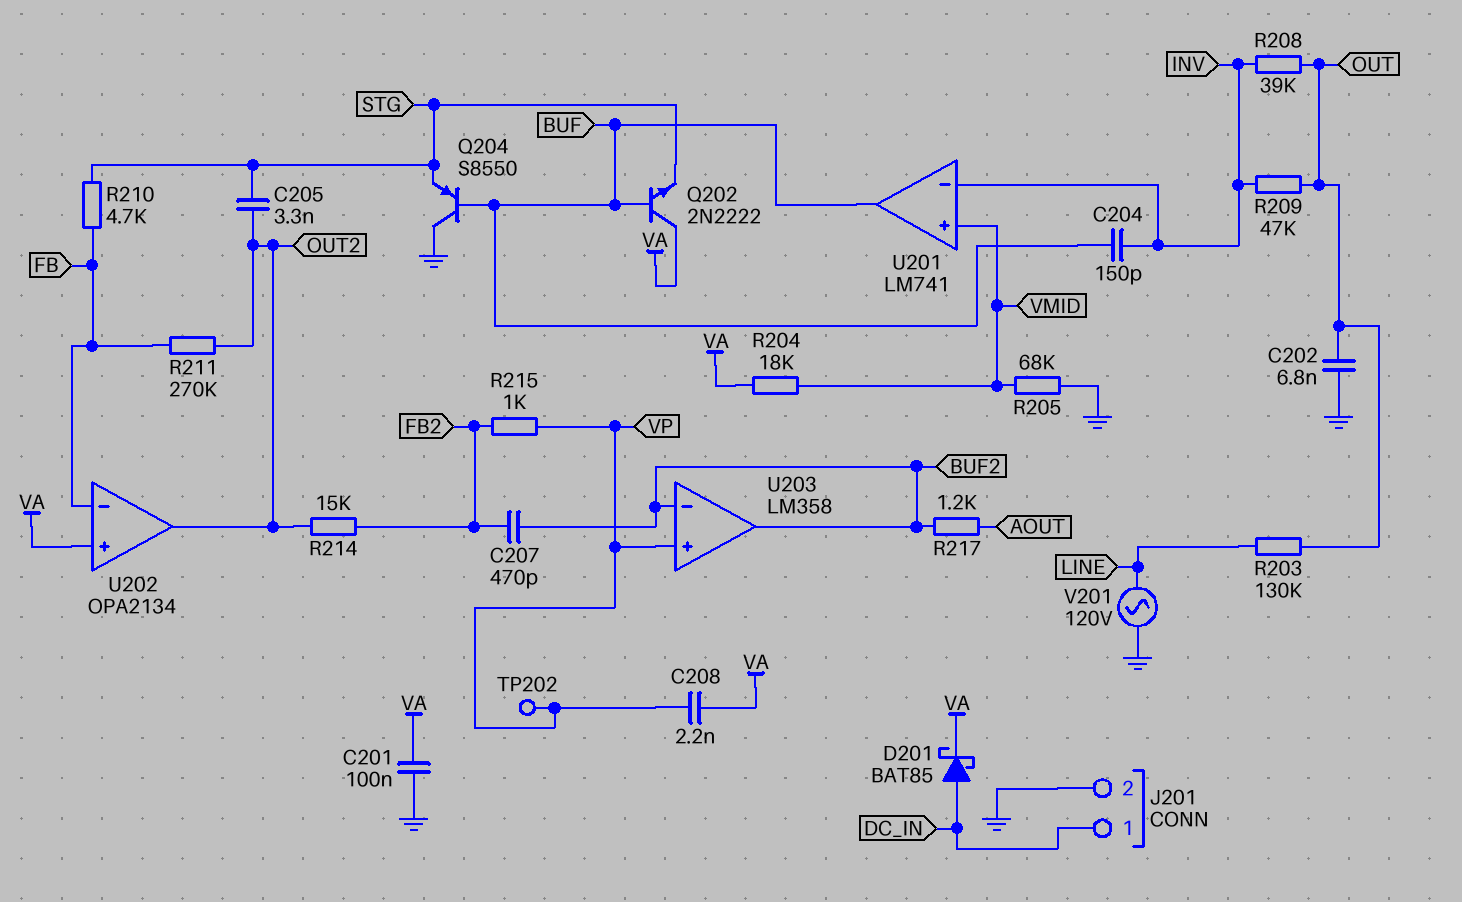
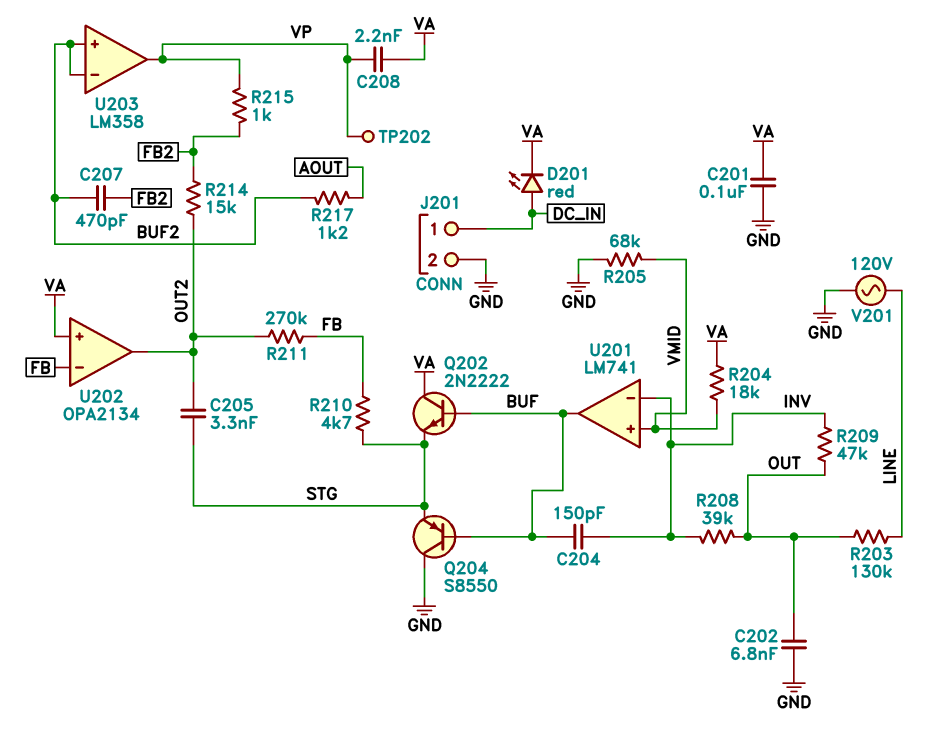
D201: schottky BAT85 (A DC_IN, K VA) -> LED red (A DC_IN, K VA)
U203 pin in+: VP -> BUF2
U203 pin out: BUF2 -> VP

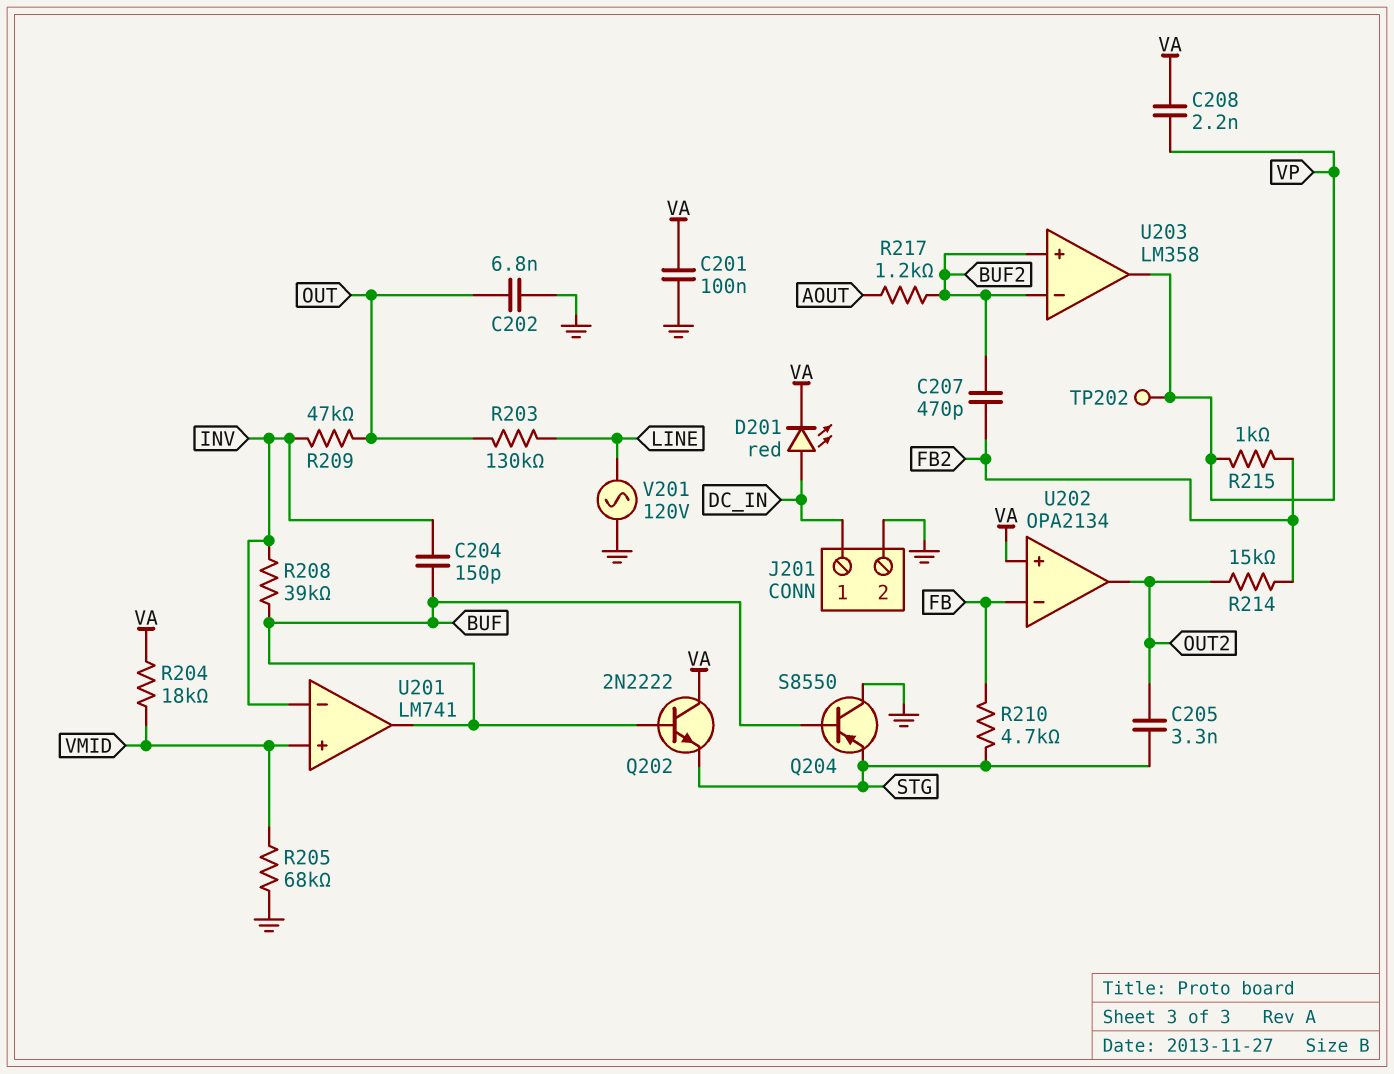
R208: 39k (INV, OUT) -> 39k (BUF, INV)
R211: 270k (FB, OUT2) -> none

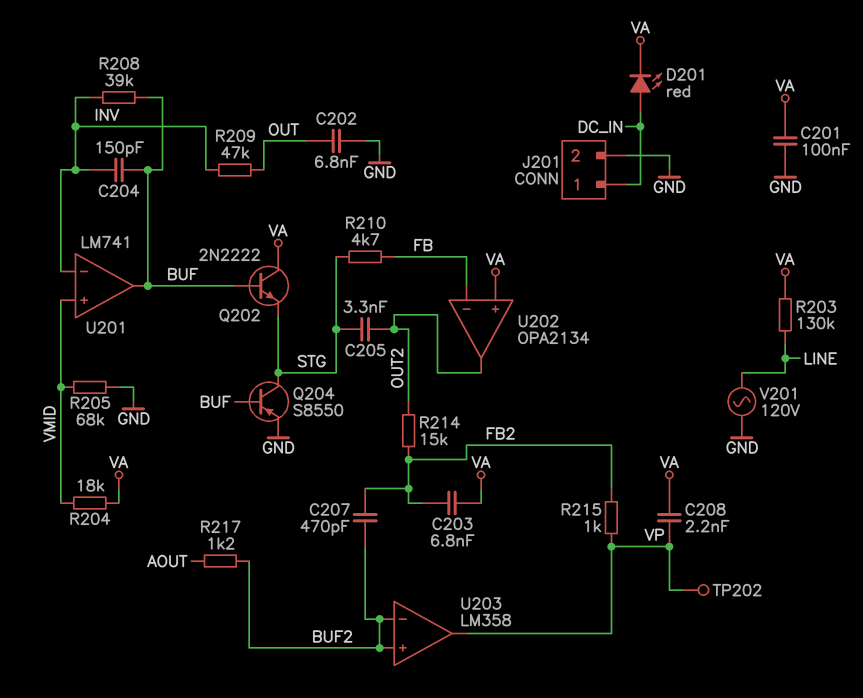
C203: none -> 6.8nF (FB2, VA)
Q204: PNP S8550 (B BUF, C GND, E STG) -> PNP S8550 (B BUF, C STG, E GND)
R203: 130k (LINE, OUT) -> 130k (LINE, VA)

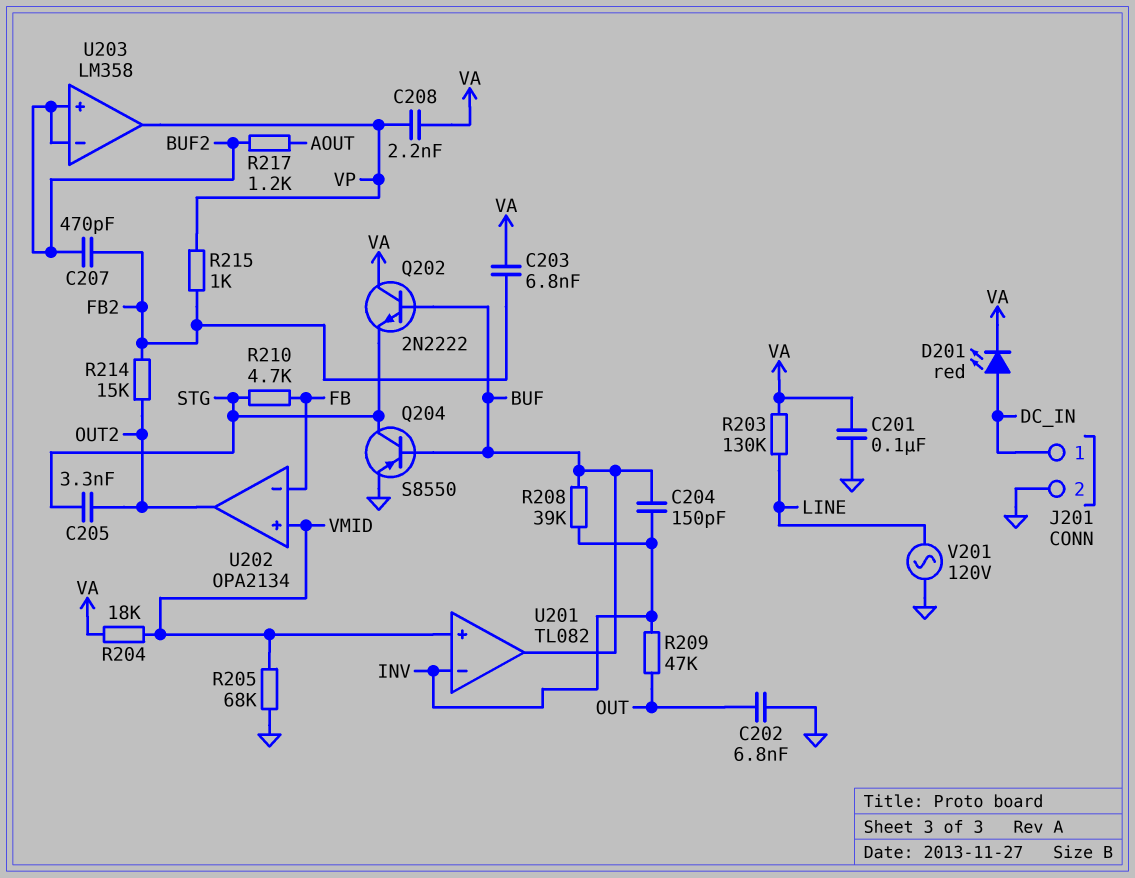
TP202: test point (VP) -> none
U201: LM741 -> TL082
U202 pin in+: VA -> VMID

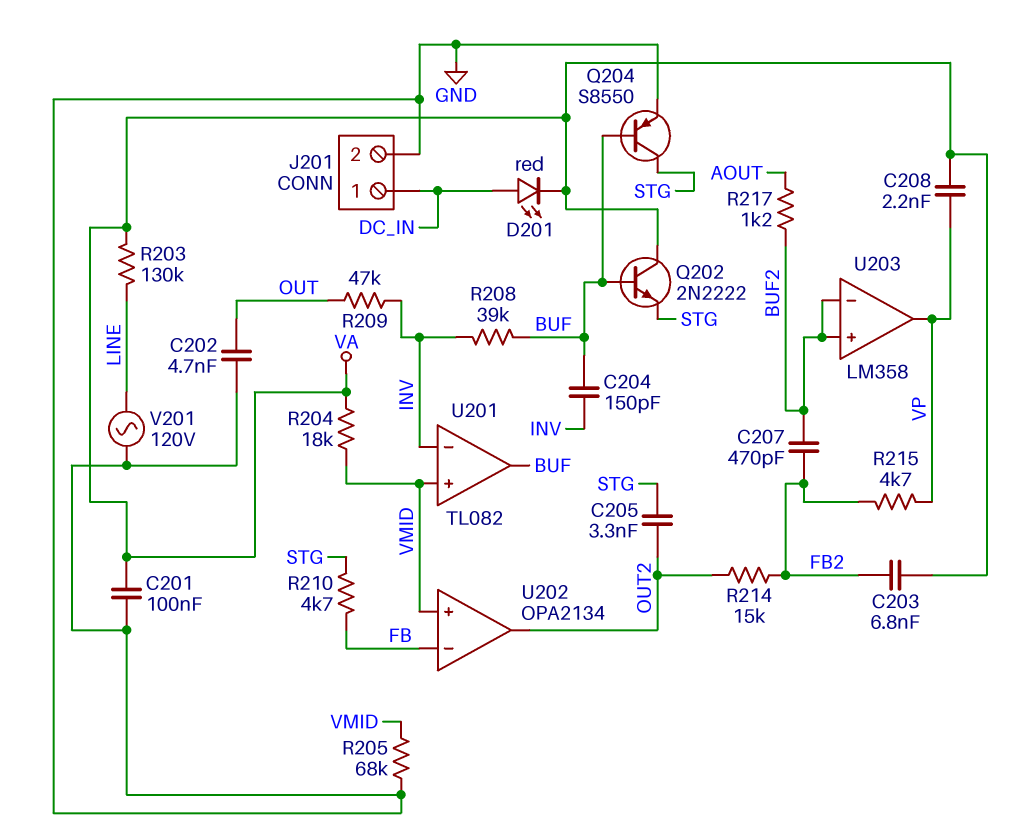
C202: 6.8nF (GND, OUT) -> 4.7nF (GND, OUT)
R215: 1k (FB2, VP) -> 4.7k (FB2, VP)

